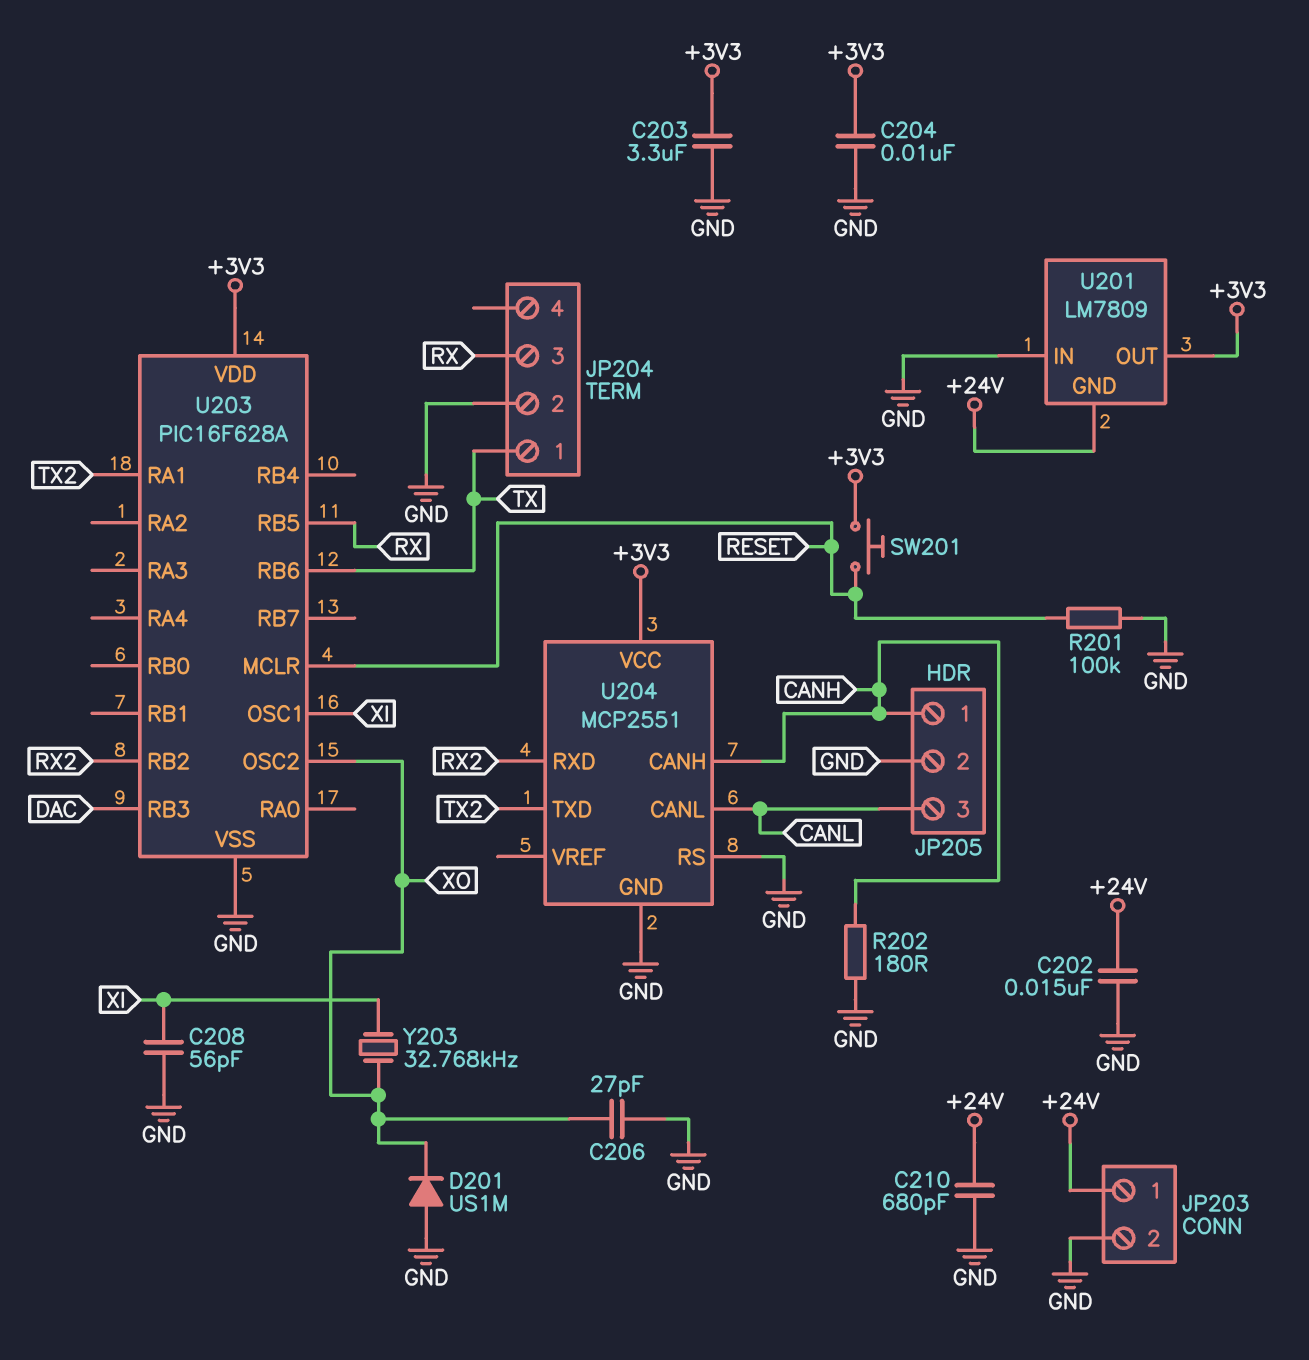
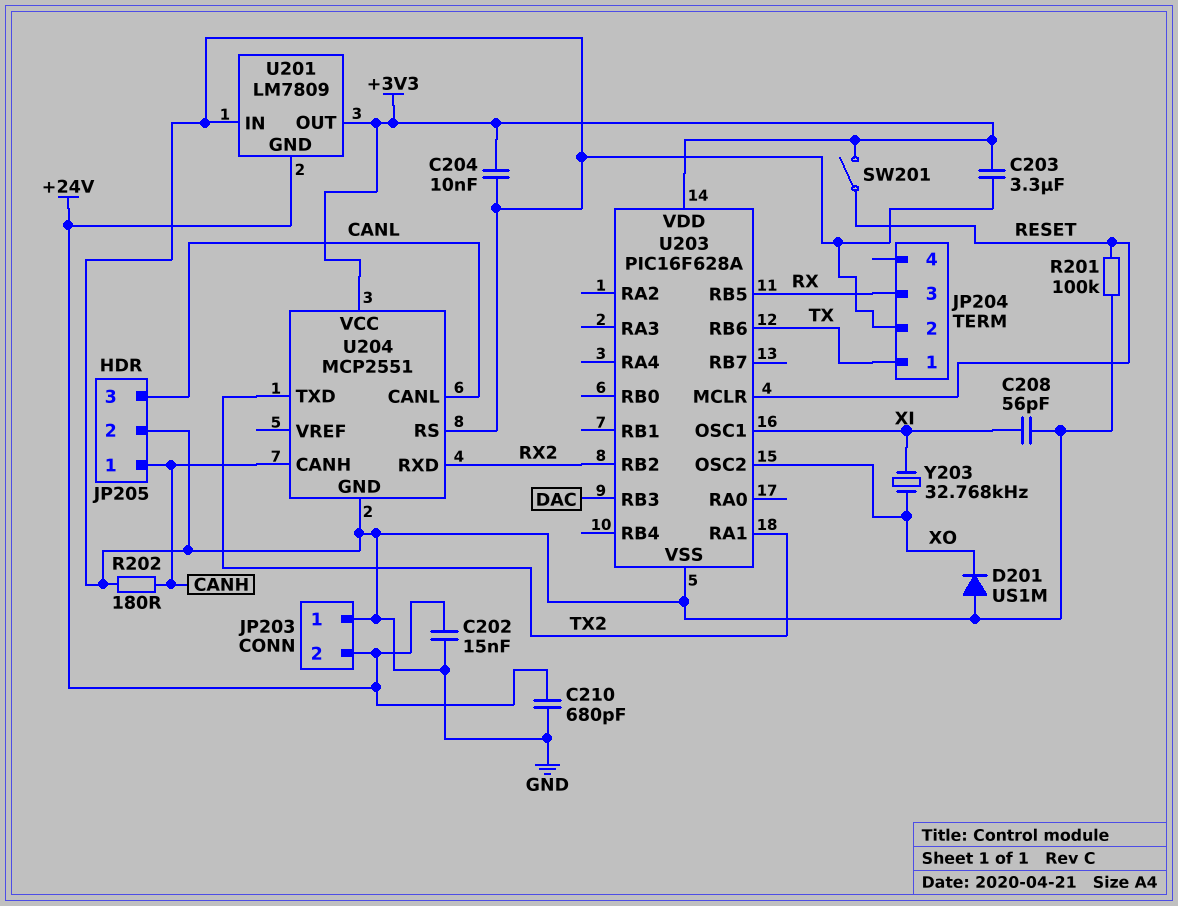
C206: 27pF (GND, XO) -> none
JP203 pin 1: +24V -> GND
JP203 pin 2: GND -> +24V
SW201: button (+3V3, RESET) -> switch (+3V3, RESET)

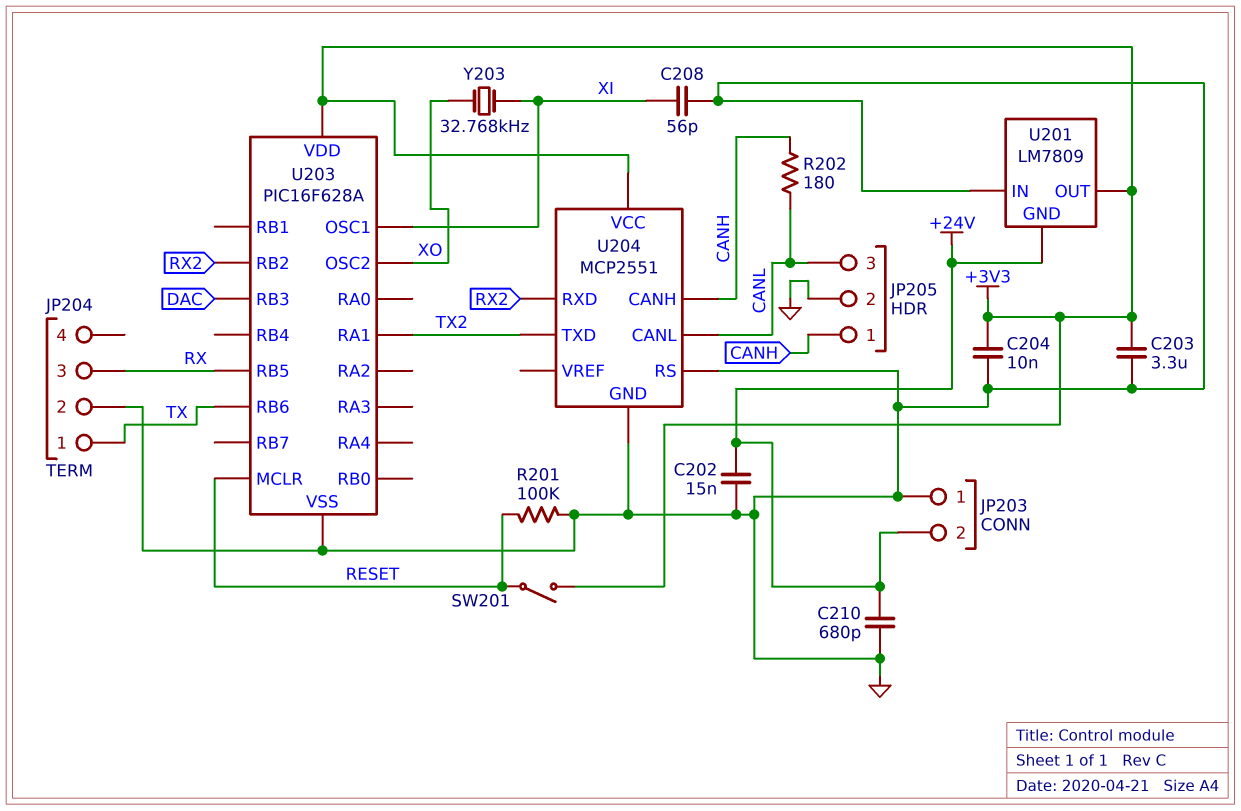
D201: diode US1M (A GND, K XO) -> none
R202: 180 (CANH, GND) -> 180 (CANH, CANL)

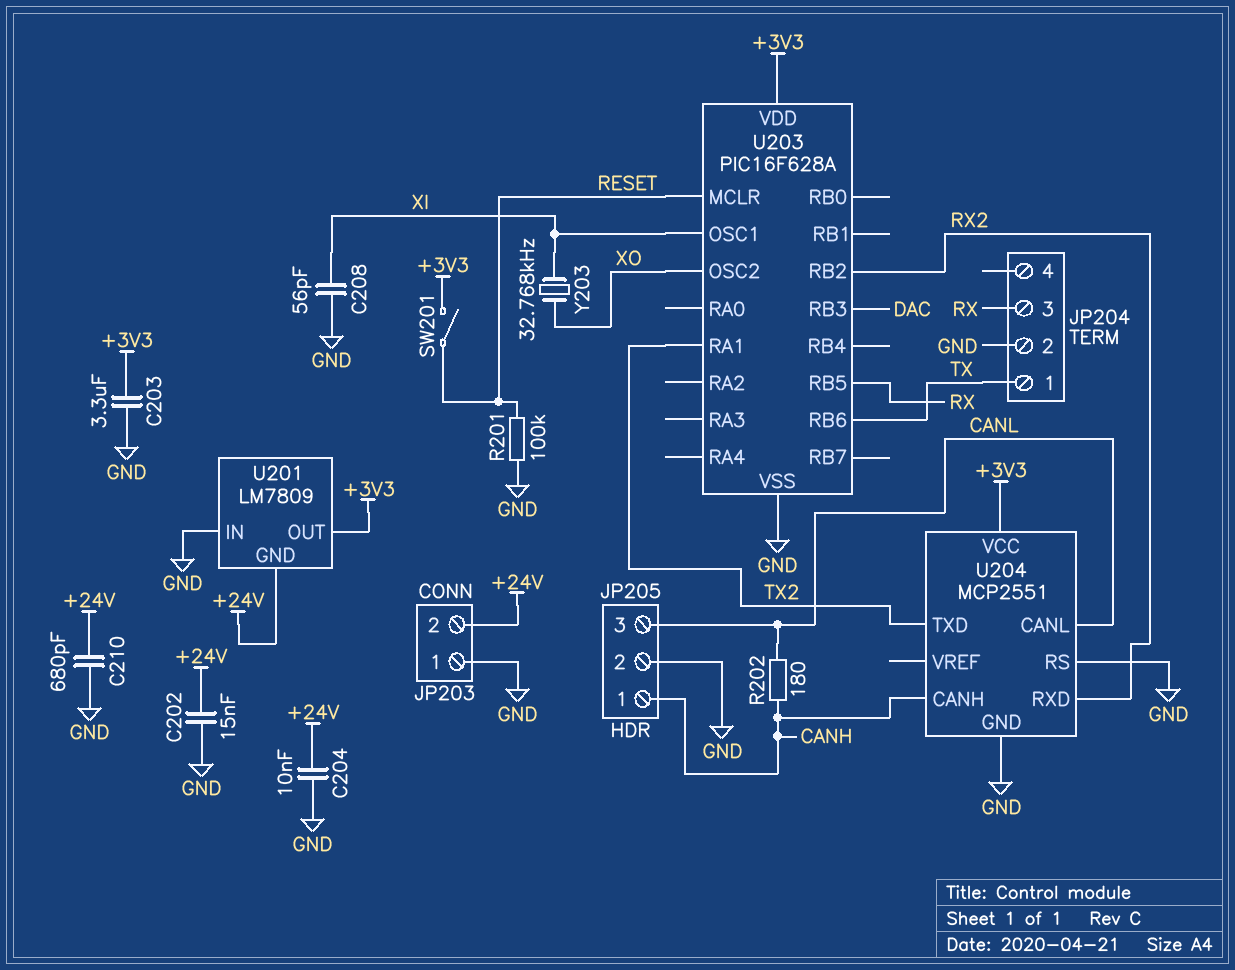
C204: 10nF (+3V3, GND) -> 10nF (+24V, GND)

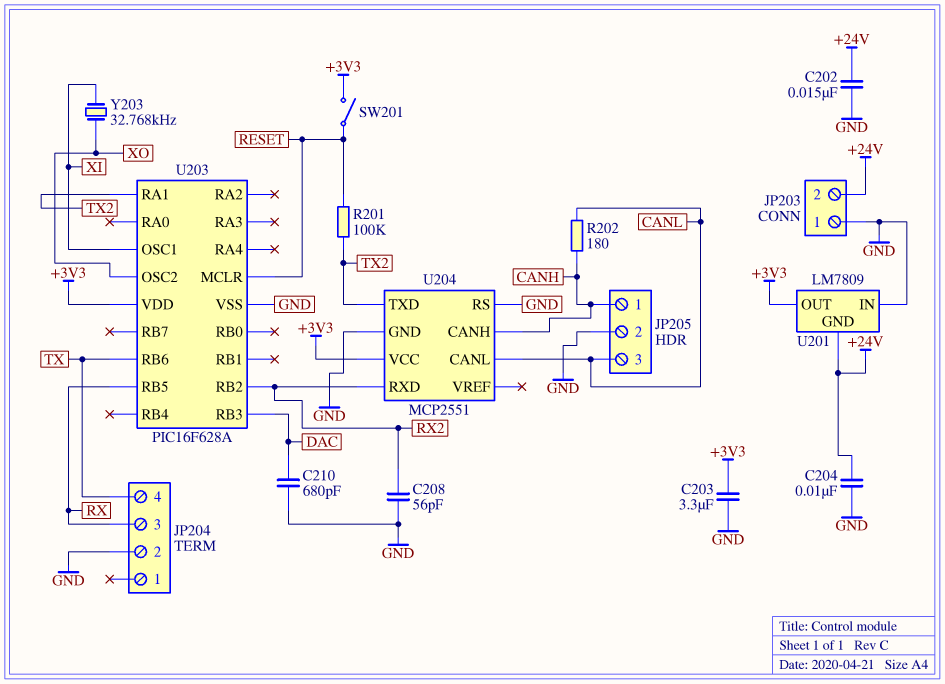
C208: 56pF (GND, XI) -> 56pF (GND, RX2)
C210: 680pF (+24V, GND) -> 680pF (DAC, GND)
JP204 pin 1: TX -> none
JP204 pin 4: none -> TX
R201: 100k (GND, RESET) -> 100k (RESET, TX2)

